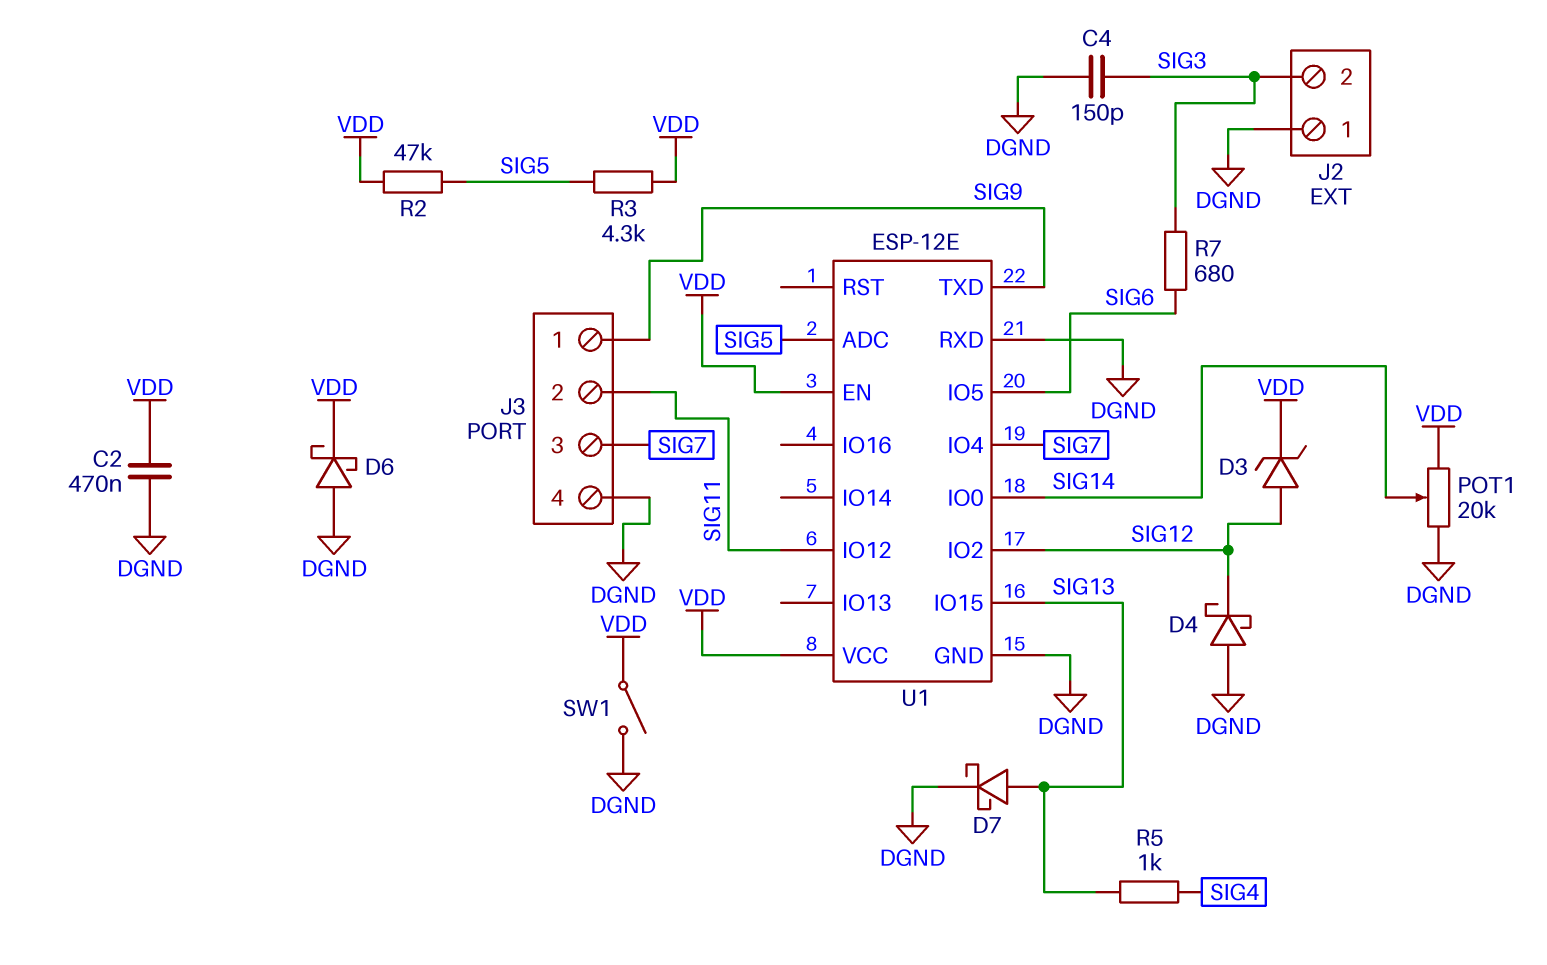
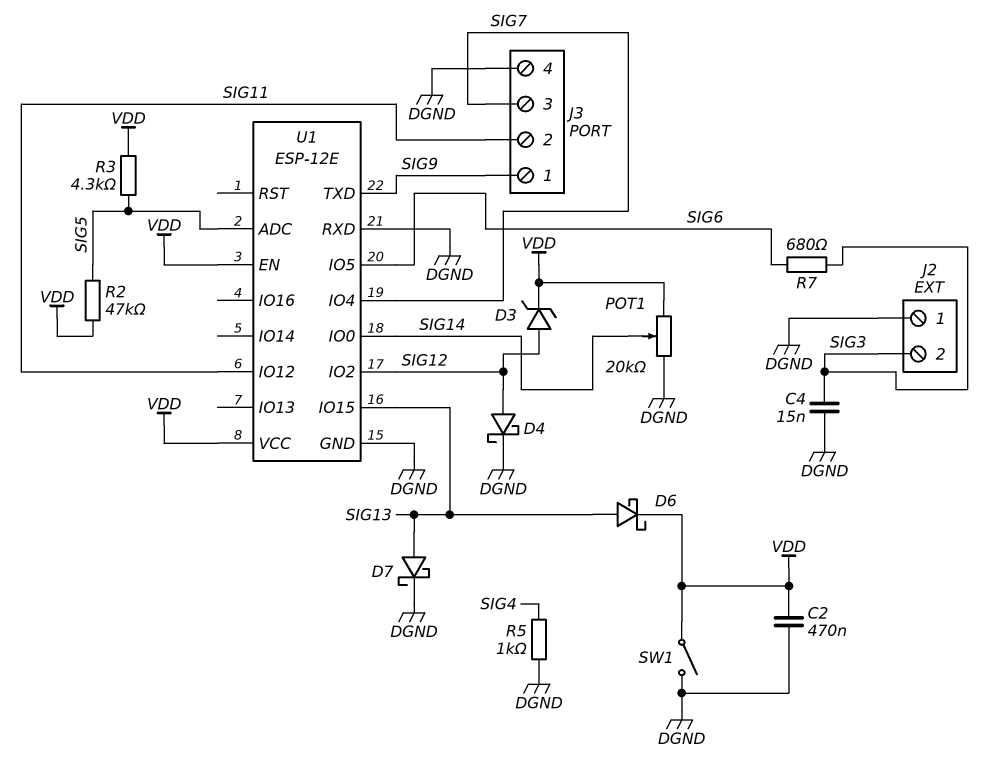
C4: 150pF (DGND, SIG3) -> 15nF (DGND, SIG3)
D4: schottky (A DGND, K SIG12) -> schottky (A SIG12, K DGND)
D6: schottky (A DGND, K VDD) -> schottky (A SIG13, K VDD)
R5: 1k (SIG4, SIG13) -> 1k (DGND, SIG4)

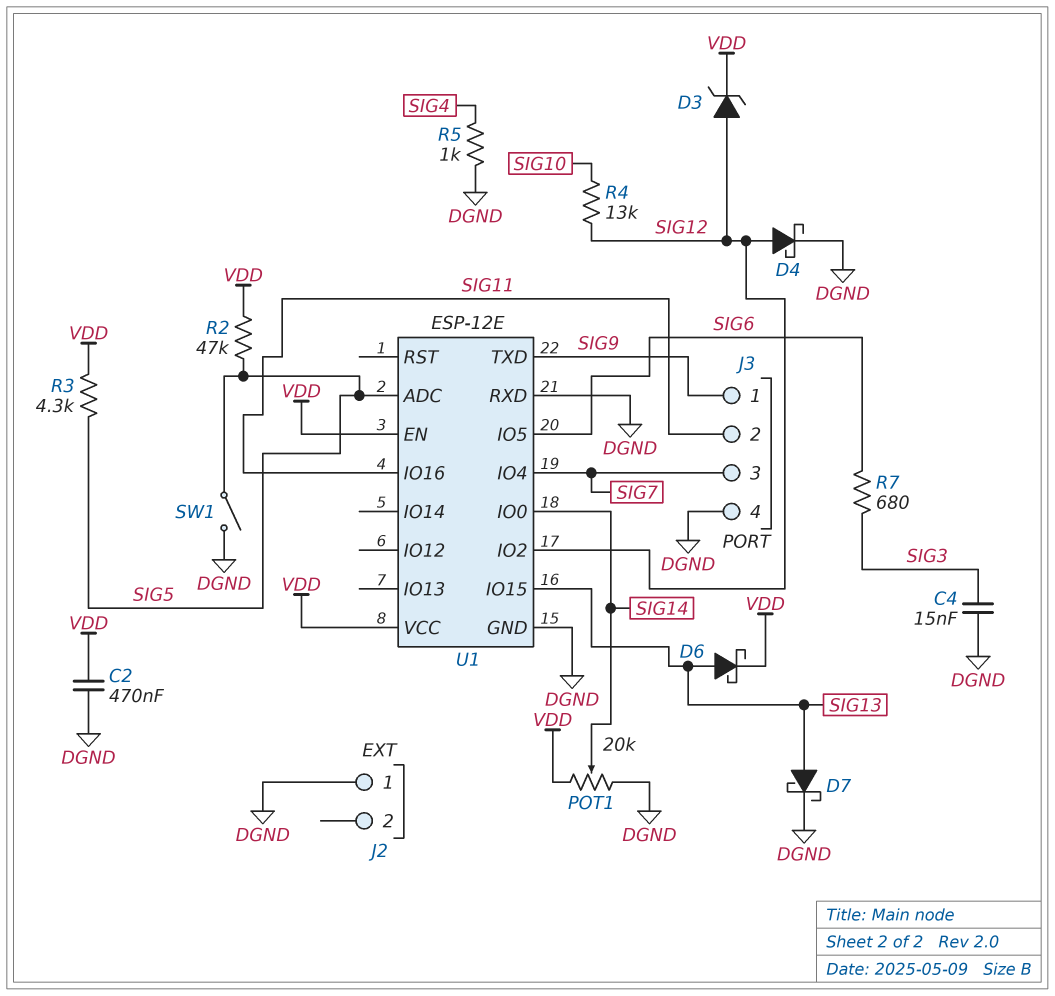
J2 pin 2: SIG3 -> none
R4: none -> 13k (SIG10, SIG12)
SW1: switch (DGND, VDD) -> switch (DGND, SIG5)
U1 pin IO12: SIG11 -> none
U1 pin IO16: none -> SIG11

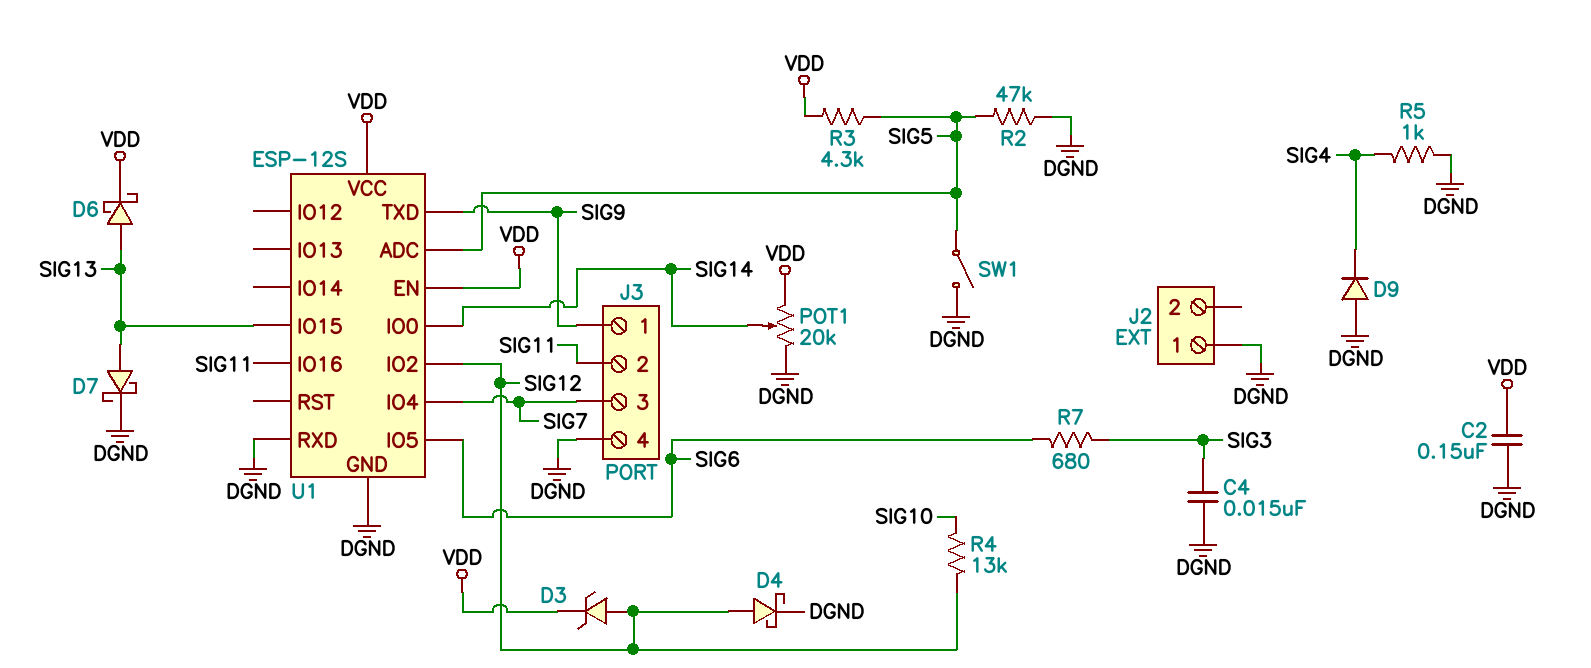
C2: 470nF (DGND, VDD) -> 150nF (DGND, VDD)
D9: none -> diode (A DGND, K SIG4)
R2: 47k (SIG5, VDD) -> 47k (DGND, SIG5)
U1: ESP-12E -> ESP-12S

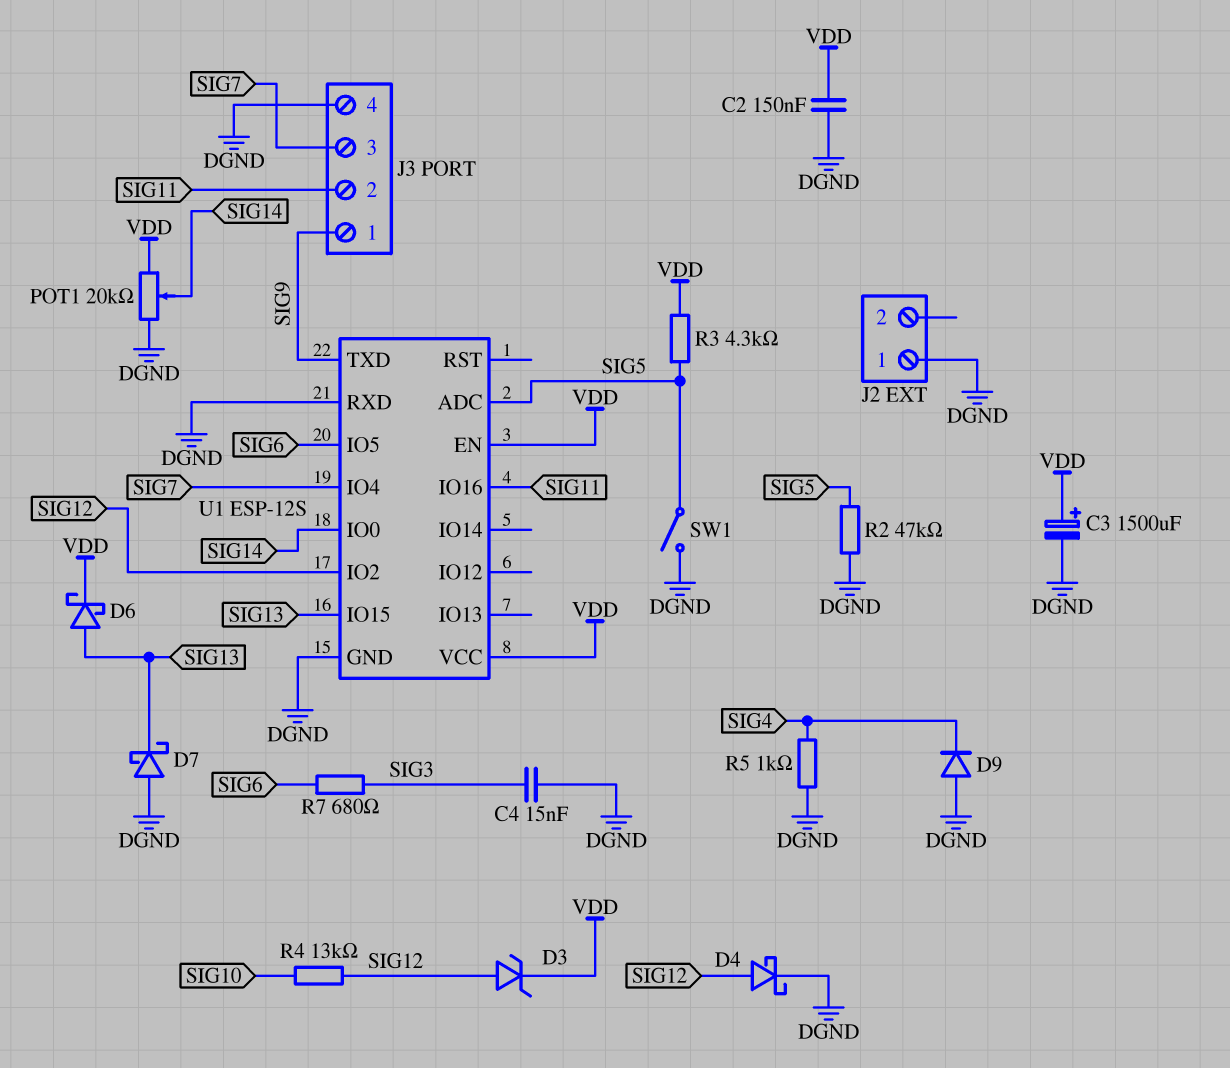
C3: none -> 1500uF (plus VDD, minus DGND)
D7: schottky (A SIG13, K DGND) -> schottky (A DGND, K SIG13)

